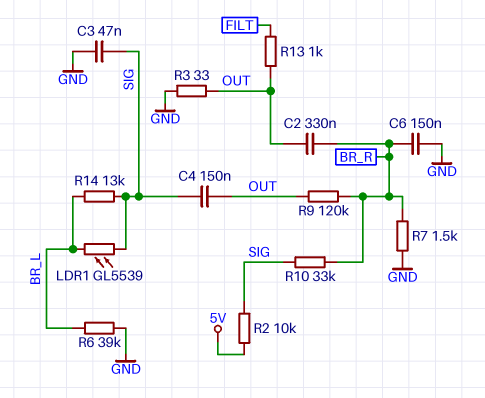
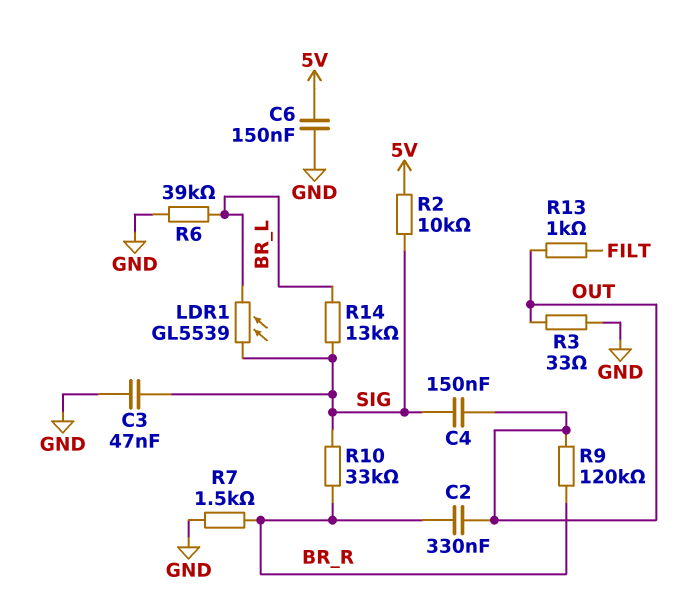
C6: 150nF (BR_R, GND) -> 150nF (5V, GND)

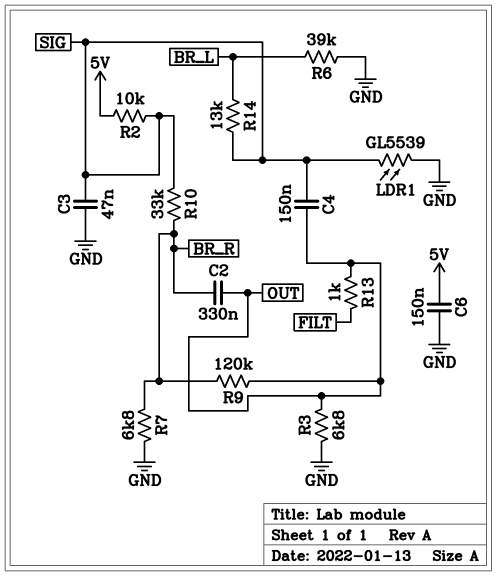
LDR1: GL5539 (BR_L, SIG) -> GL5539 (GND, SIG)
R3: 33 (GND, OUT) -> 6.8k (GND, OUT)
R7: 1.5k (BR_R, GND) -> 6.8k (BR_R, GND)

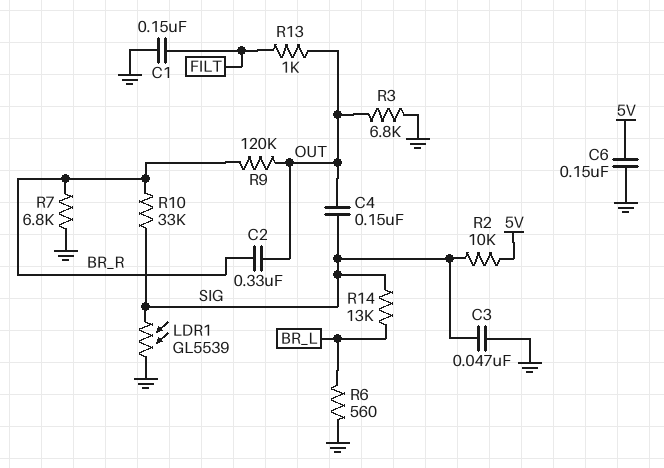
C1: none -> 150nF (FILT, GND)
R6: 39k (BR_L, GND) -> 560 (BR_L, GND)

